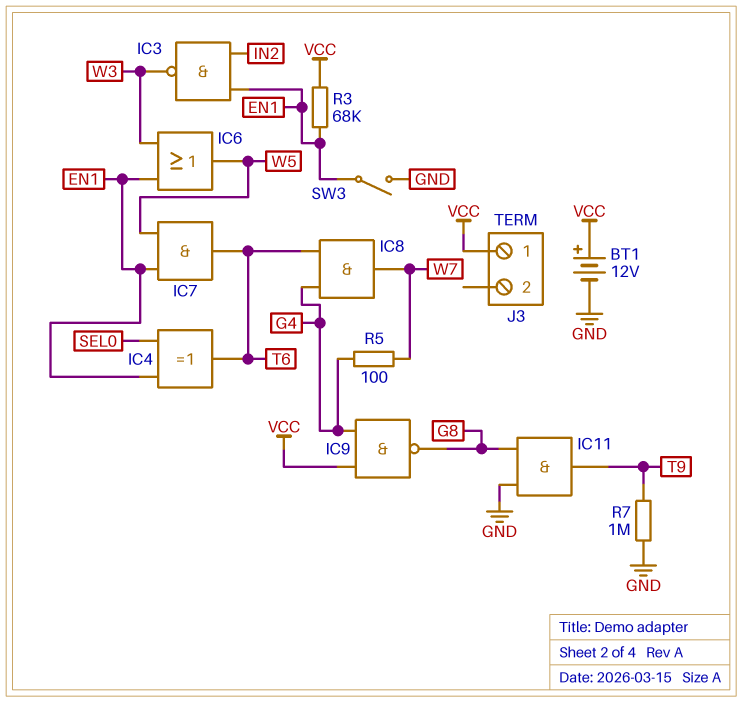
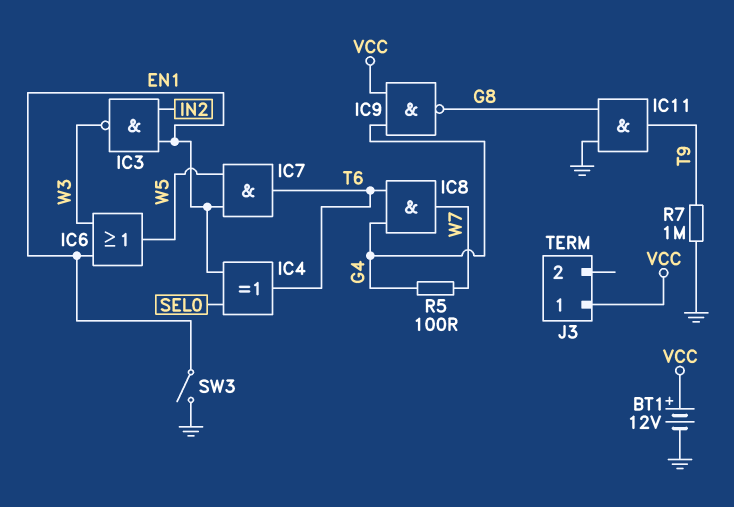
R3: 68k (EN1, VCC) -> none

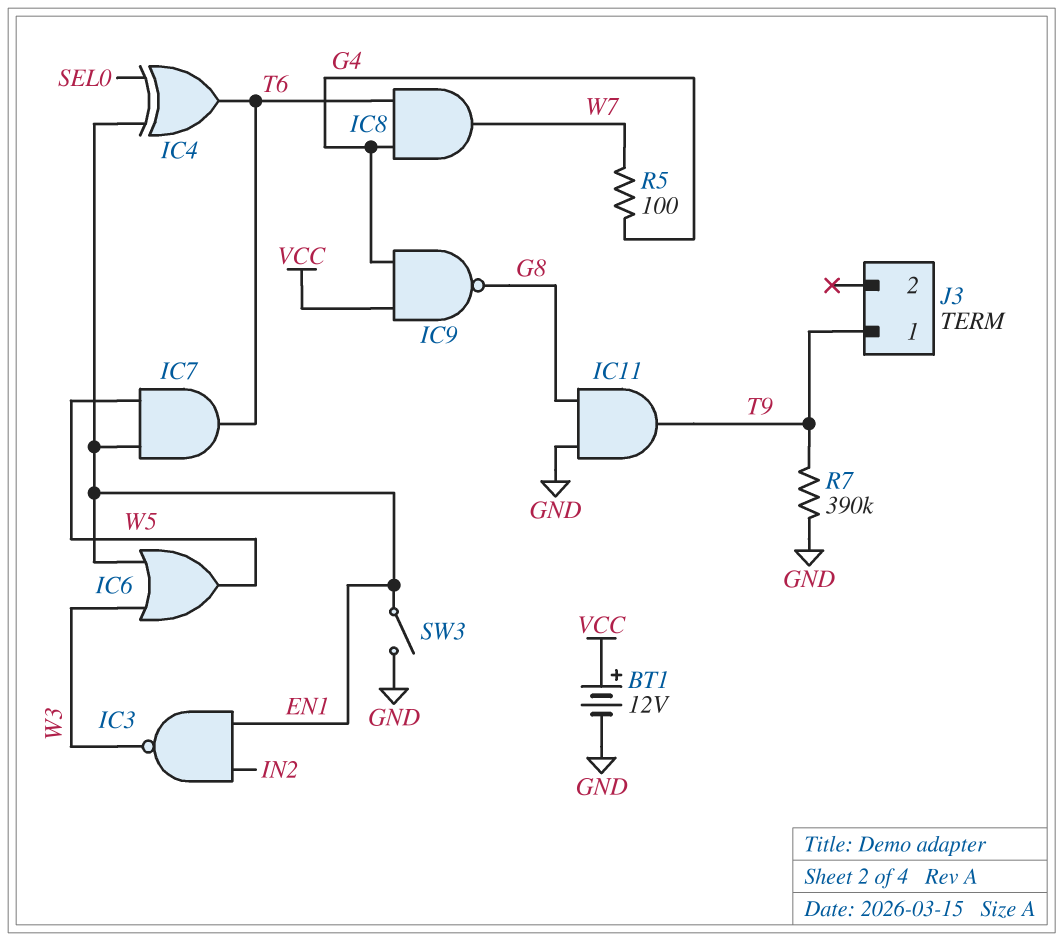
J3 pin 1: VCC -> T9
R7: 1M (GND, T9) -> 390k (GND, T9)

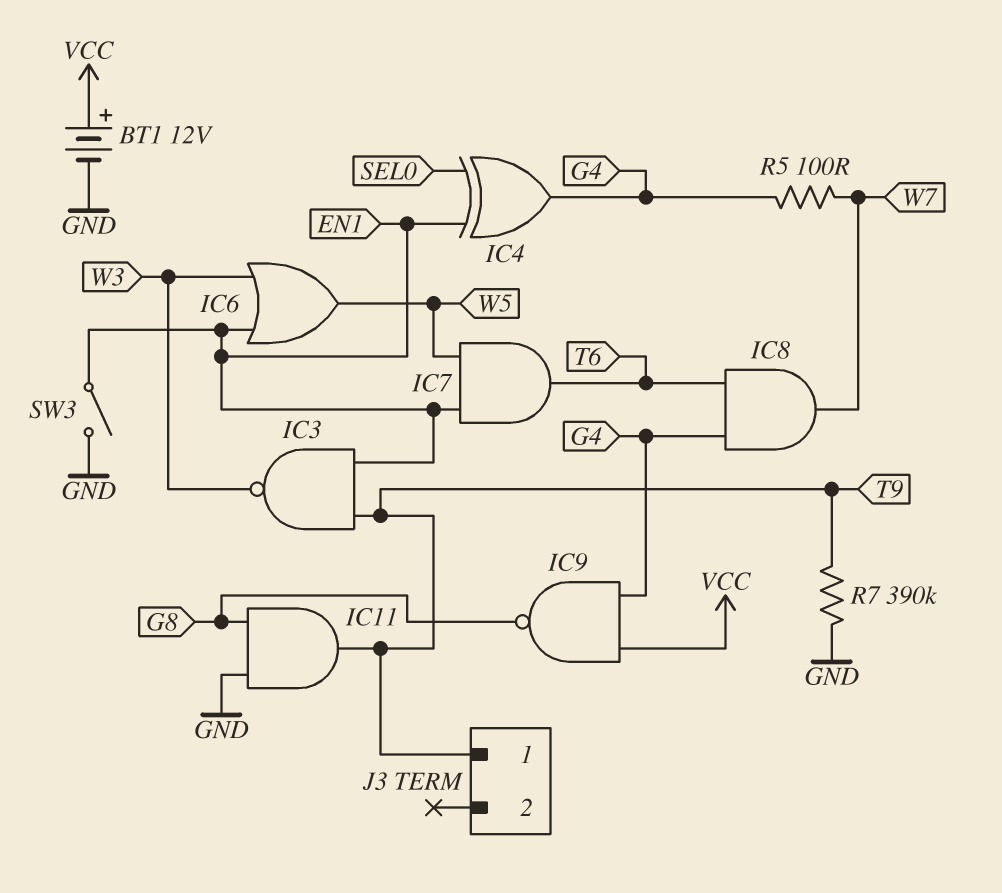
IC3: NAND (in EN1, in IN2, out W3) -> NAND (in EN1, in T9, out W3)
IC4: XOR (in EN1, in SEL0, out T6) -> XOR (in EN1, in SEL0, out G4)

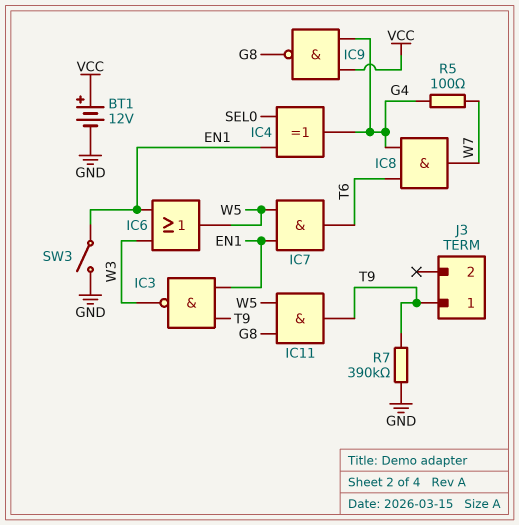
IC11: AND (in G8, in GND, out T9) -> AND (in G8, in W5, out T9)

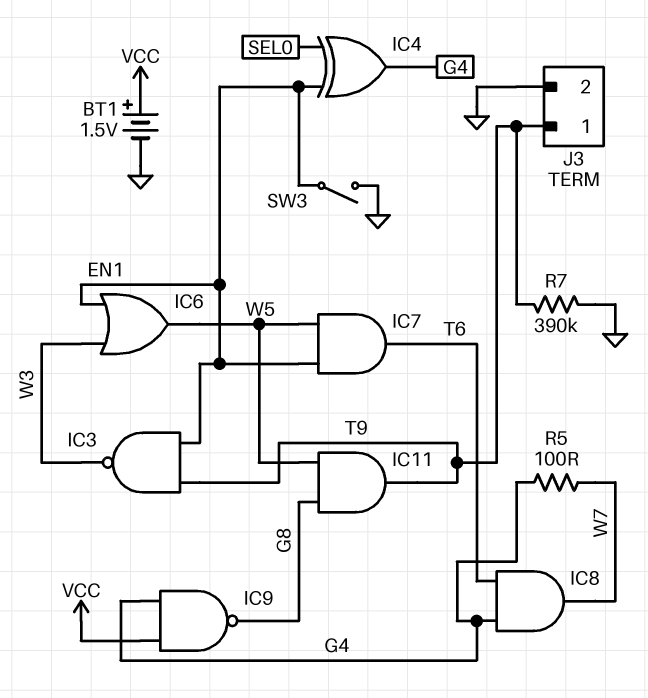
BT1: 12V (plus VCC, minus GND) -> 1.5V (plus VCC, minus GND)
J3 pin 2: none -> GND

